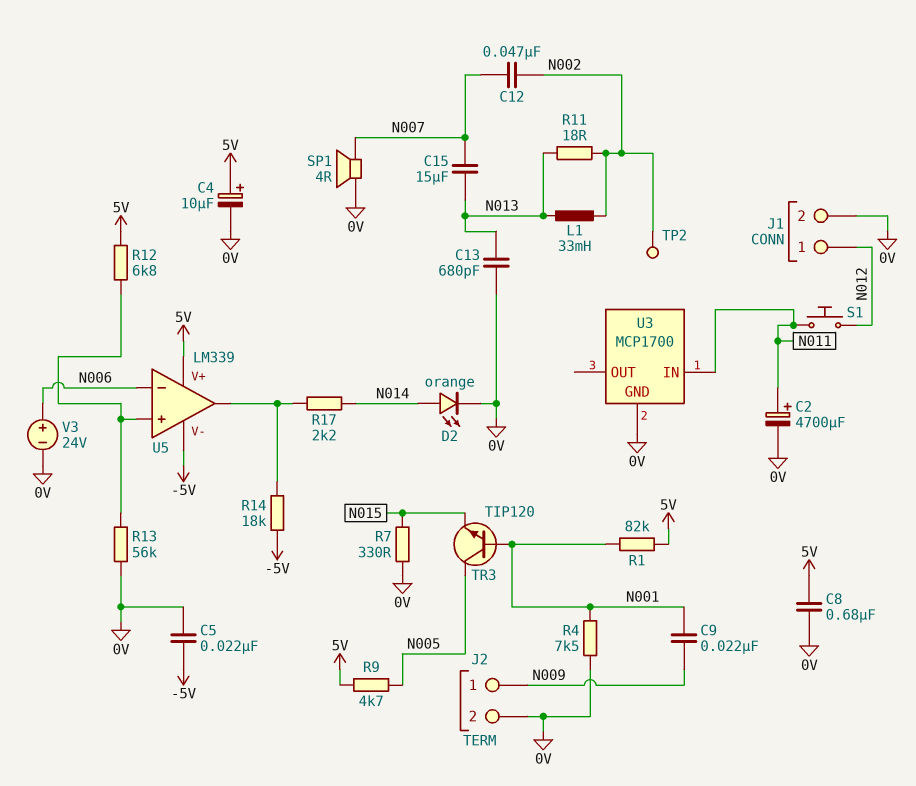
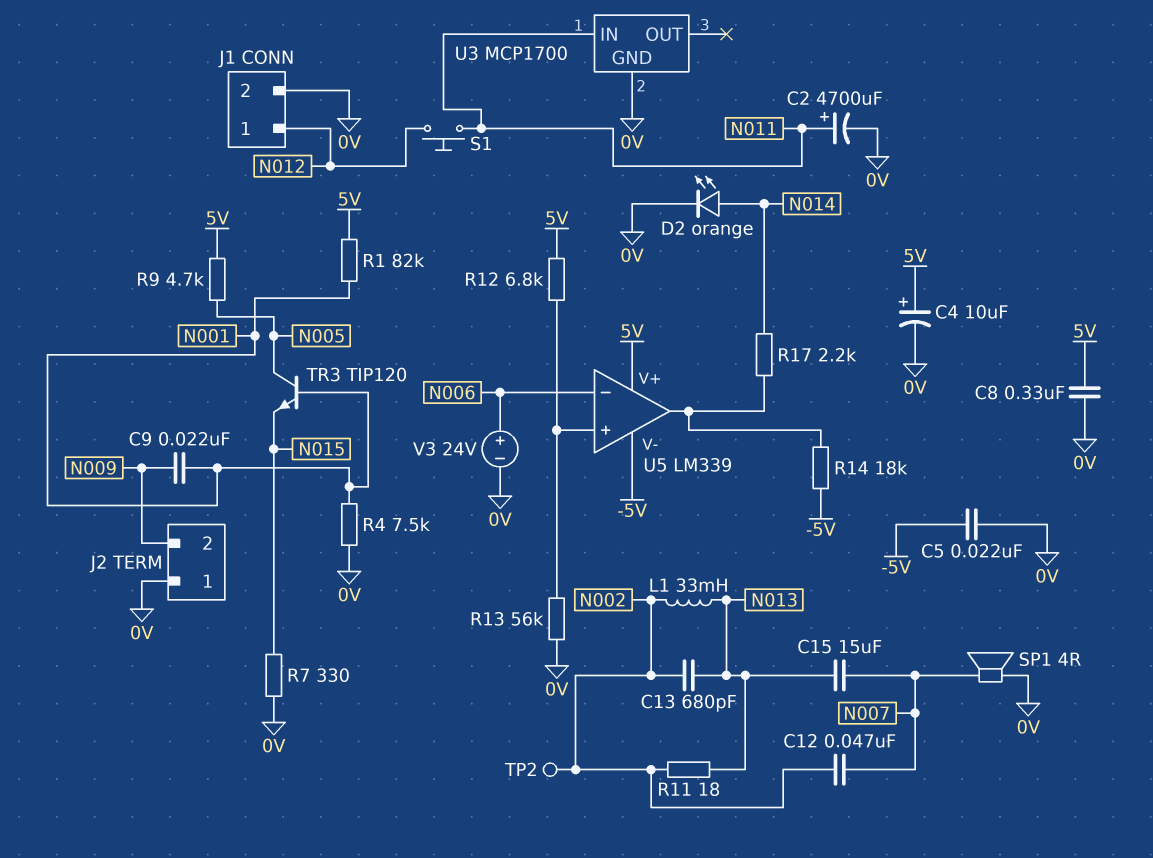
C8: 680nF (0V, 5V) -> 330nF (0V, 5V)
C13: 680pF (0V, N013) -> 680pF (N002, N013)
J2 pin 1: N009 -> 0V
J2 pin 2: 0V -> N009

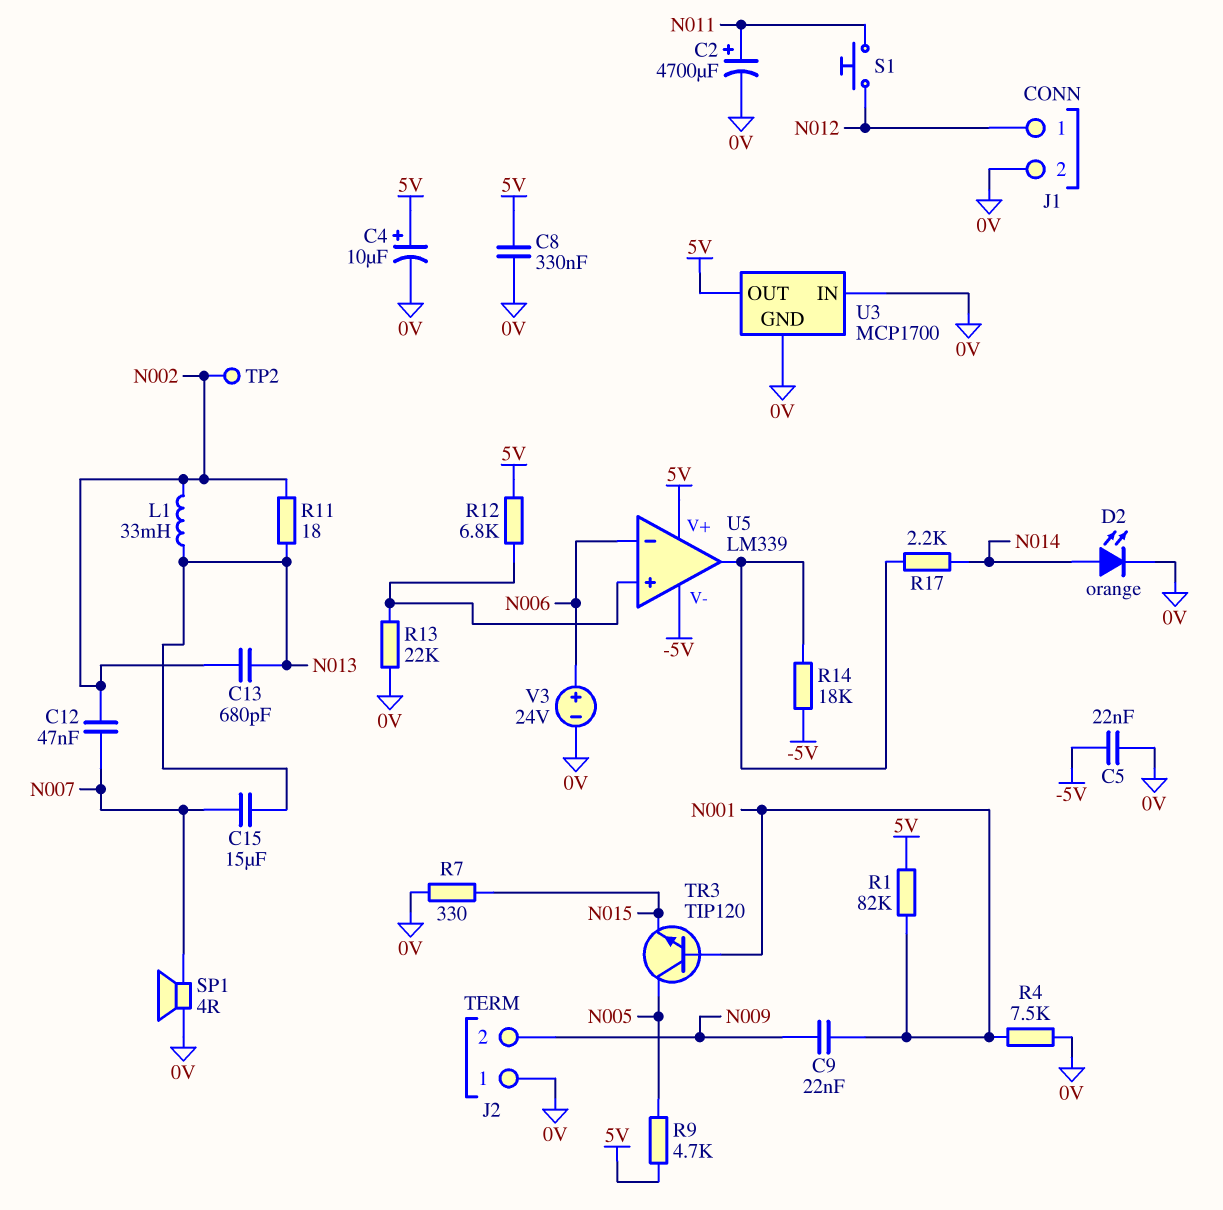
R13: 56k (0V, U5/in+) -> 22k (0V, U5/in+)
U3 pin IN: N011 -> 0V
U3 pin OUT: none -> 5V

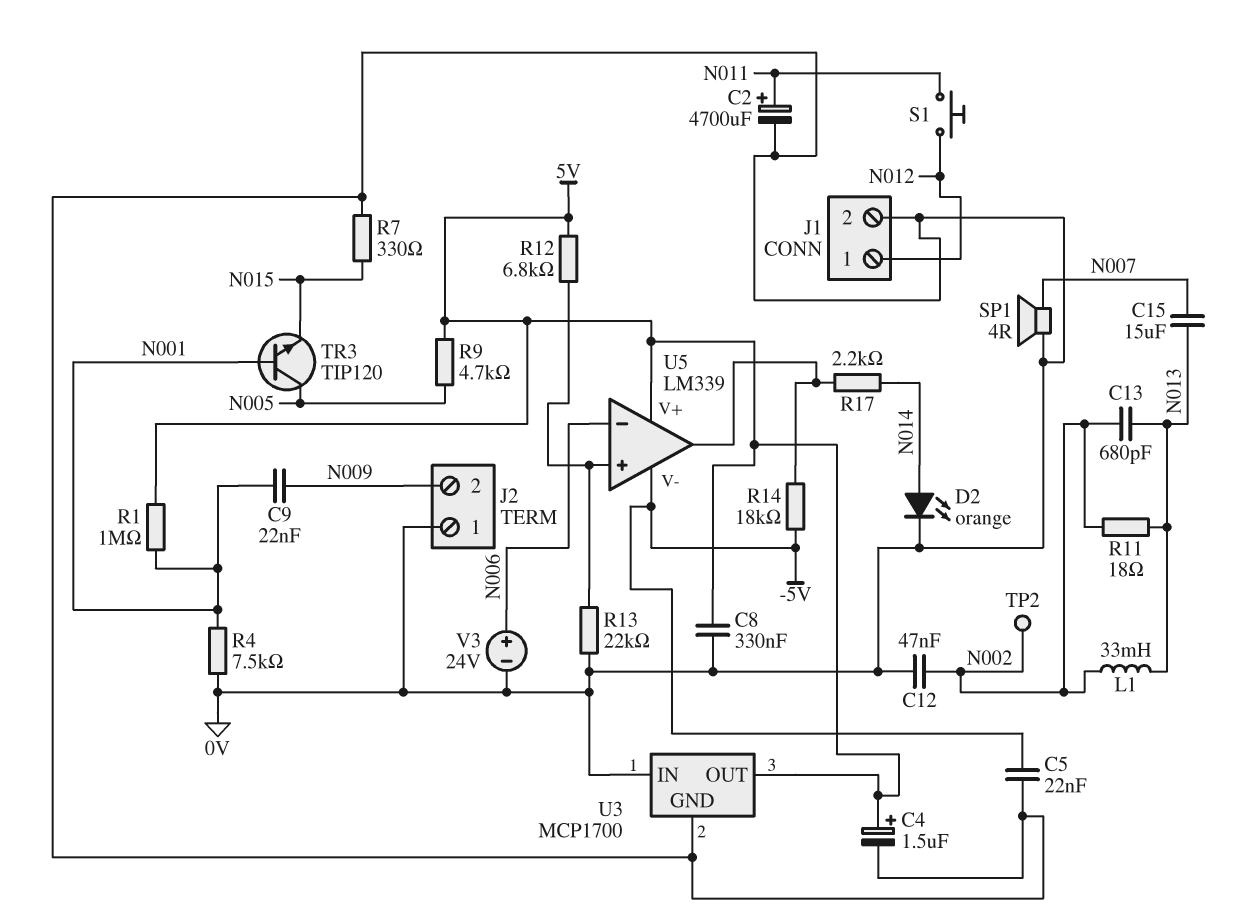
C4: 10uF (plus 5V, minus 0V) -> 1.5uF (plus 5V, minus 0V)
C12: 47nF (N002, N007) -> 47nF (0V, N002)
R1: 82k (5V, N001) -> 1M (5V, N001)

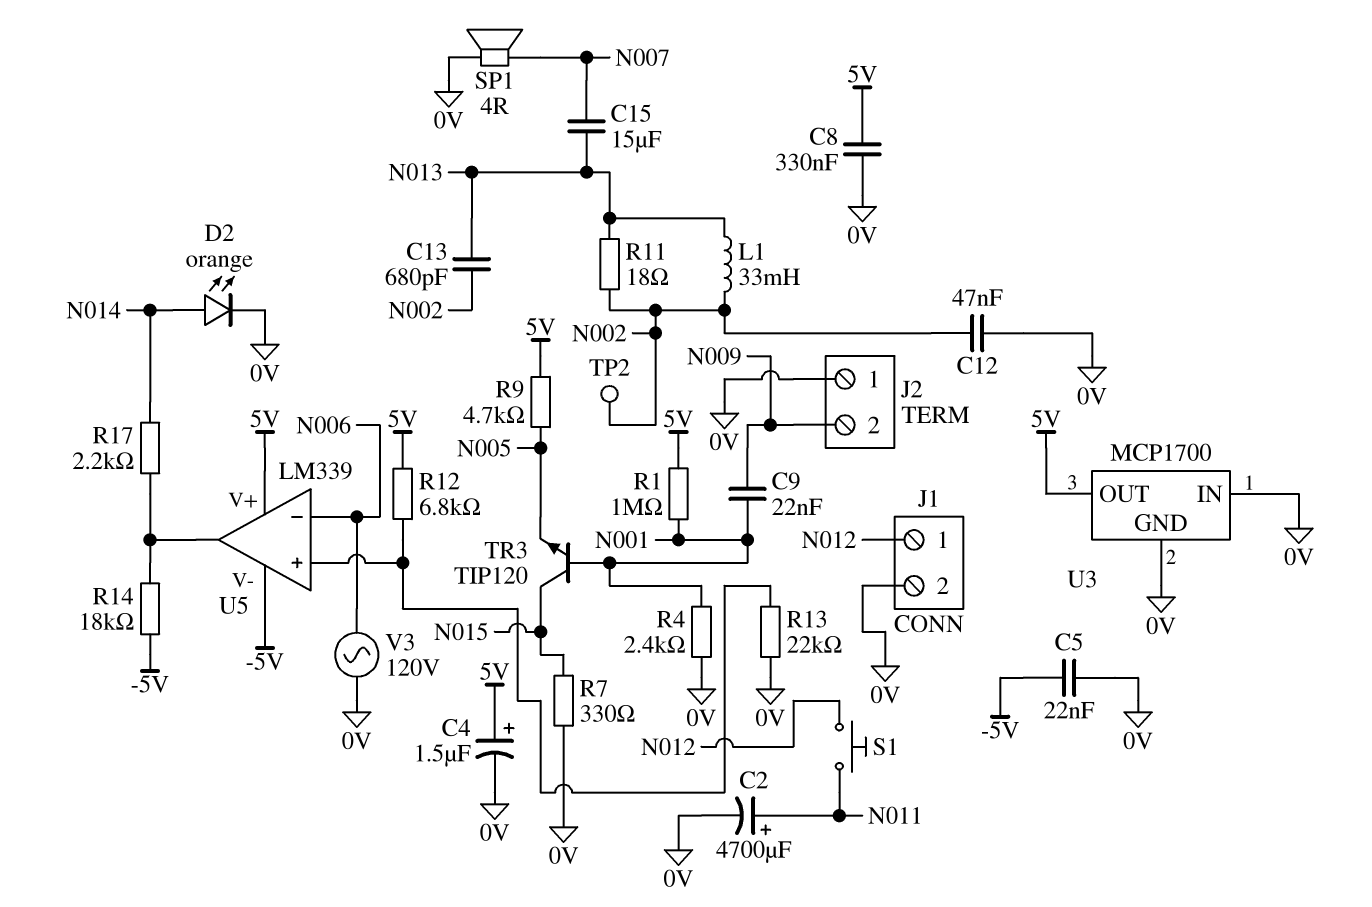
R4: 7.5k (0V, N001) -> 2.4k (0V, N001)
TR3: NPN TIP120 (B N001, C N005, E N015) -> NPN TIP120 (B N001, C N015, E N005)
V3: 24V (plus N006, minus 0V) -> AC 120V (0V, N006)

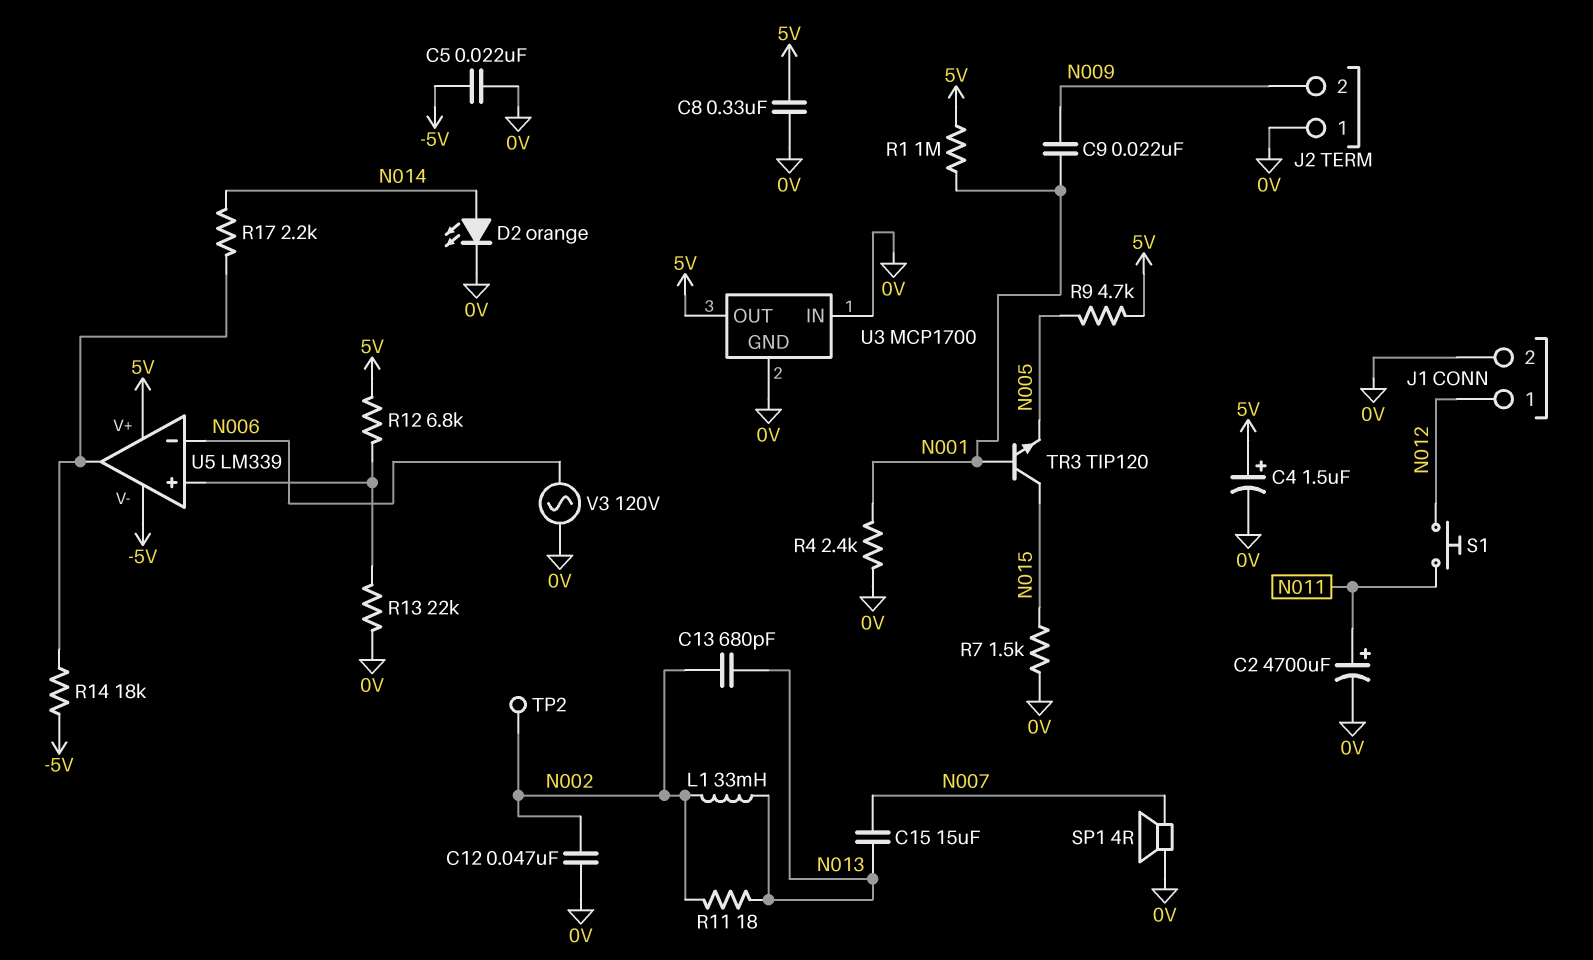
R7: 330 (0V, N015) -> 1.5k (0V, N015)

